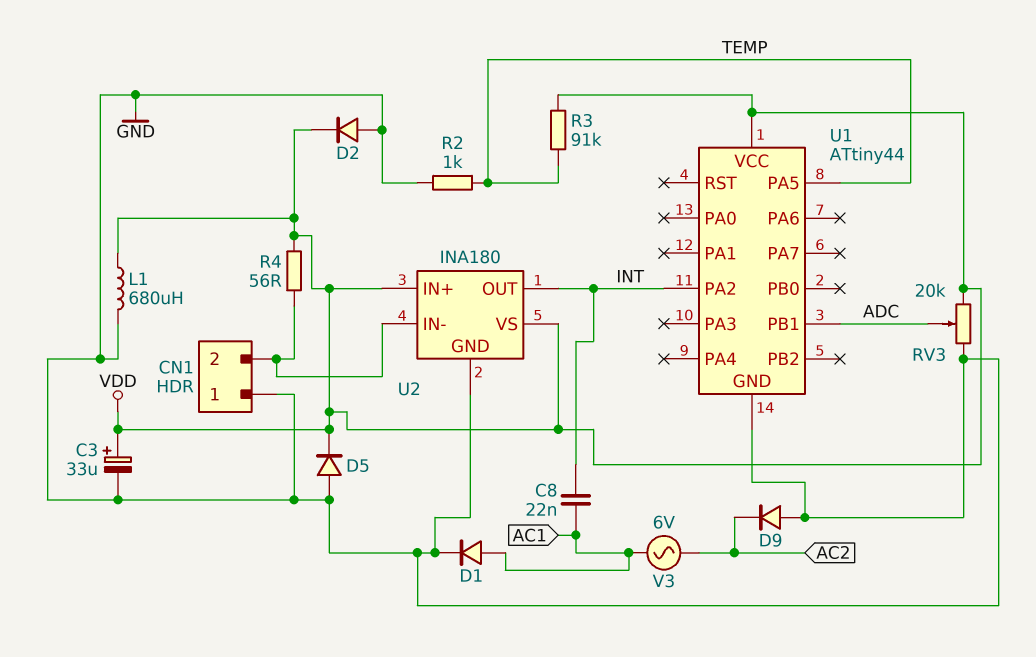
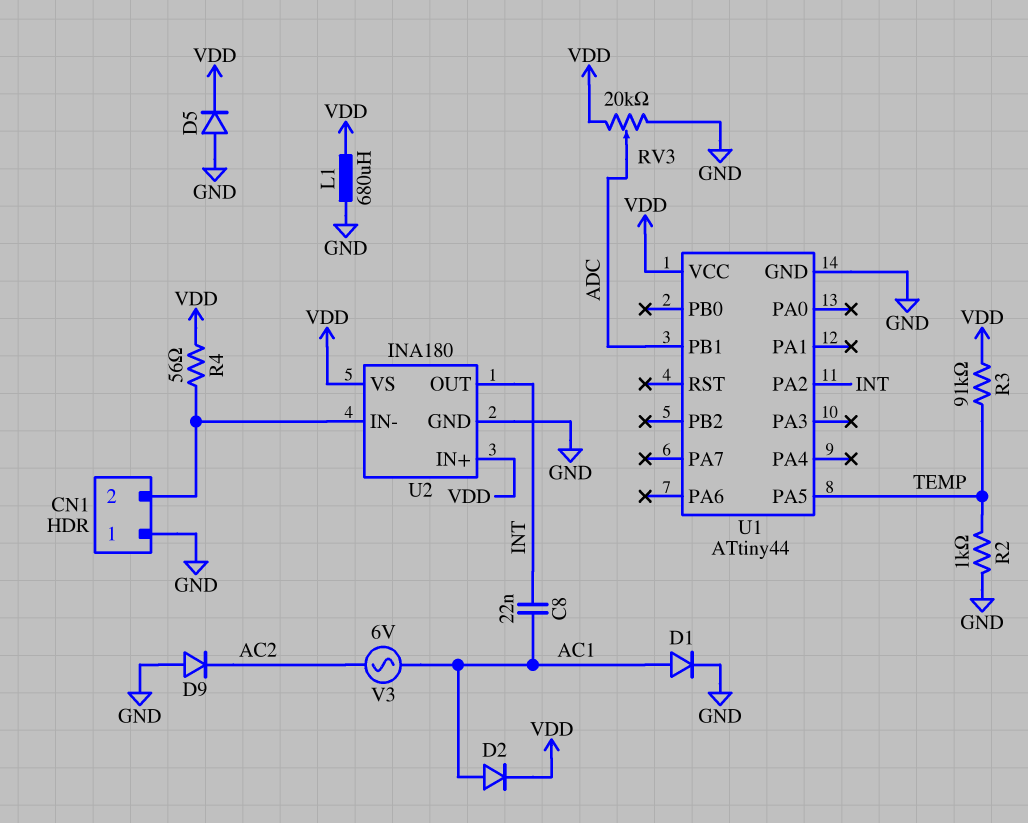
C3: 33uF (plus VDD, minus GND) -> none
D2: diode (A GND, K VDD) -> diode (A AC1, K VDD)

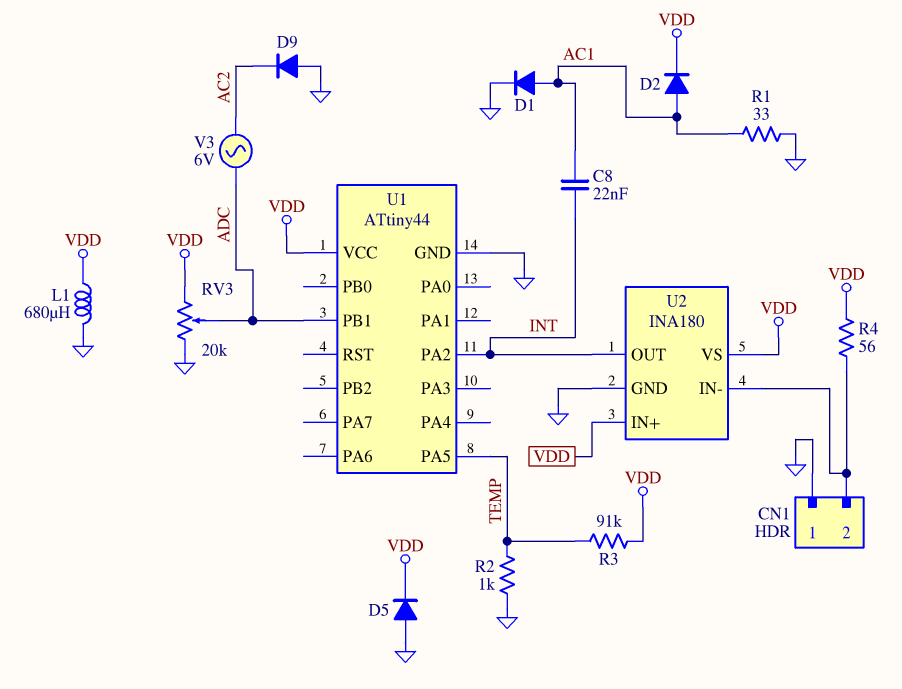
R1: none -> 33 (AC1, GND)
V3: AC 6V (AC1, AC2) -> AC 6V (AC2, ADC)

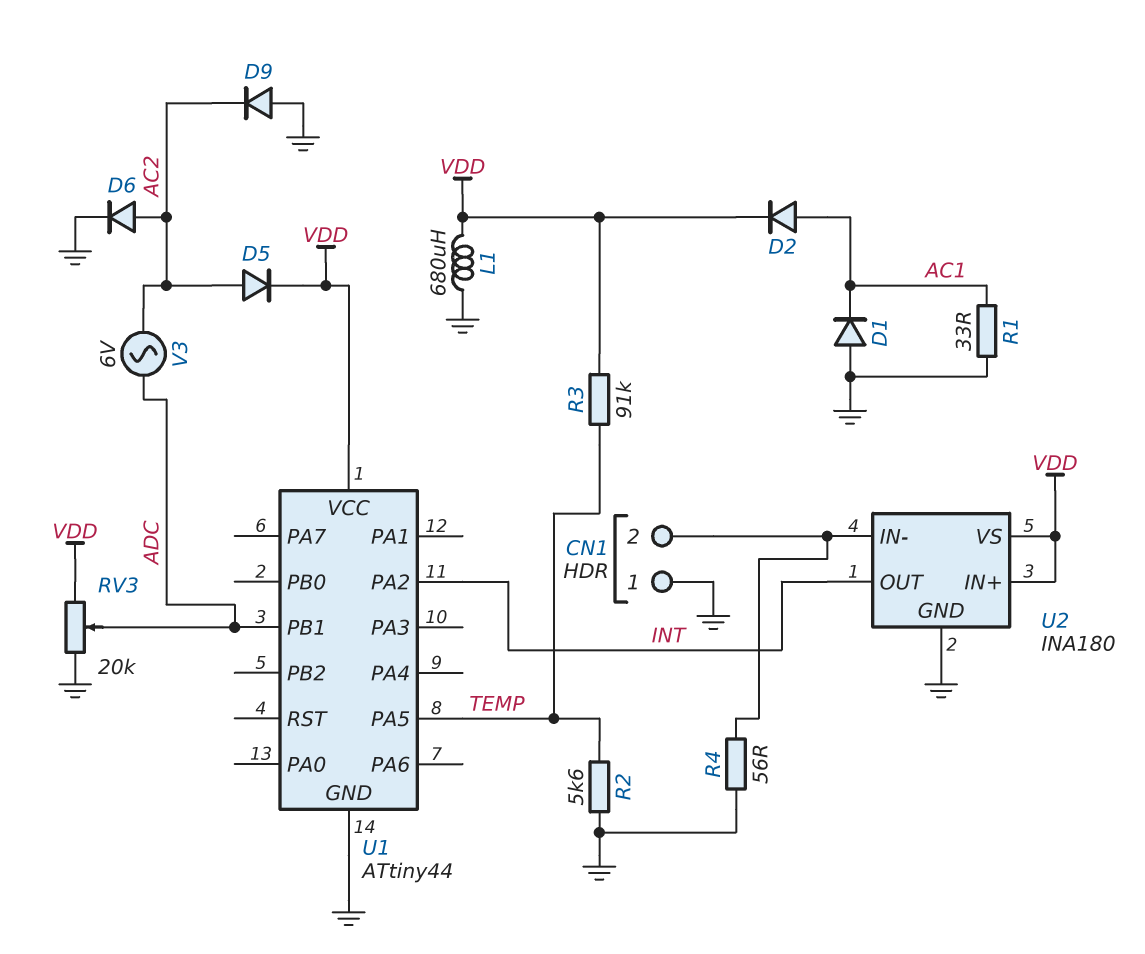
C8: 22nF (AC1, INT) -> none
D1: diode (A AC1, K GND) -> diode (A GND, K AC1)
D5: diode (A GND, K VDD) -> diode (A AC2, K VDD)
D6: none -> diode (A AC2, K GND)
R2: 1k (GND, TEMP) -> 5.6k (GND, TEMP)
R4: 56 (CN1/2, VDD) -> 56 (CN1/2, GND)

